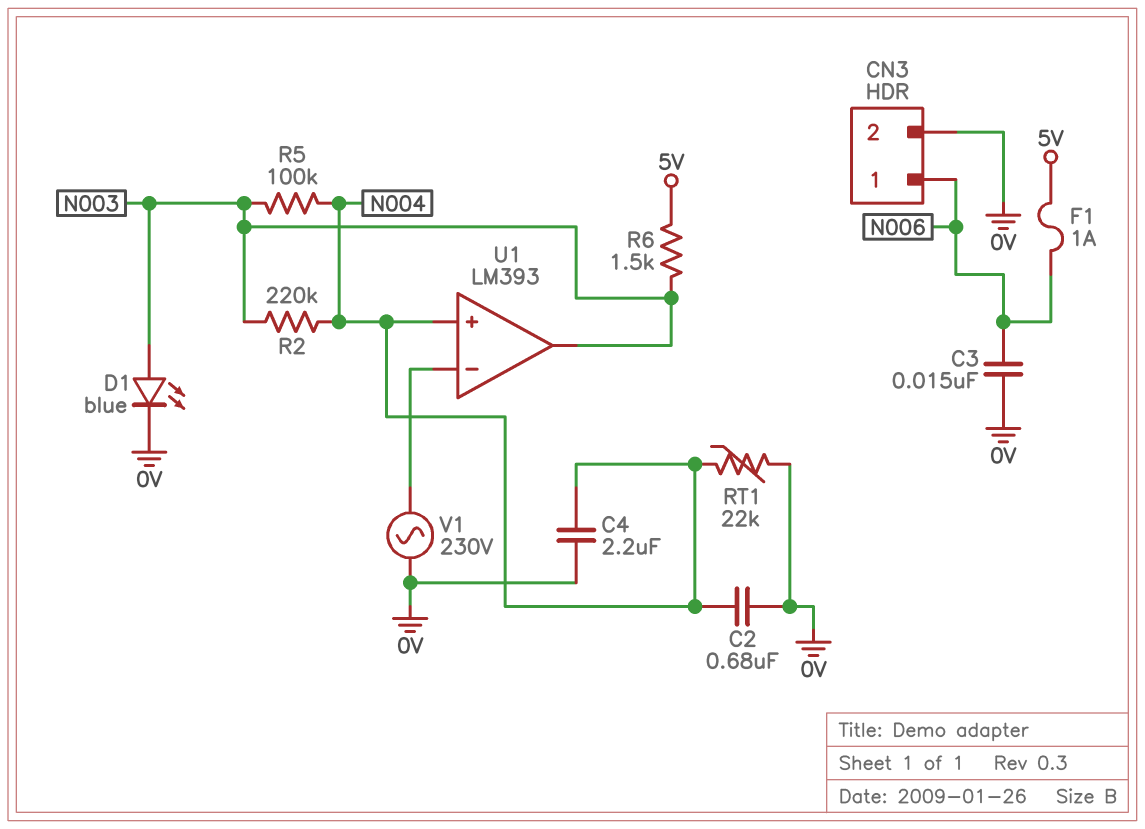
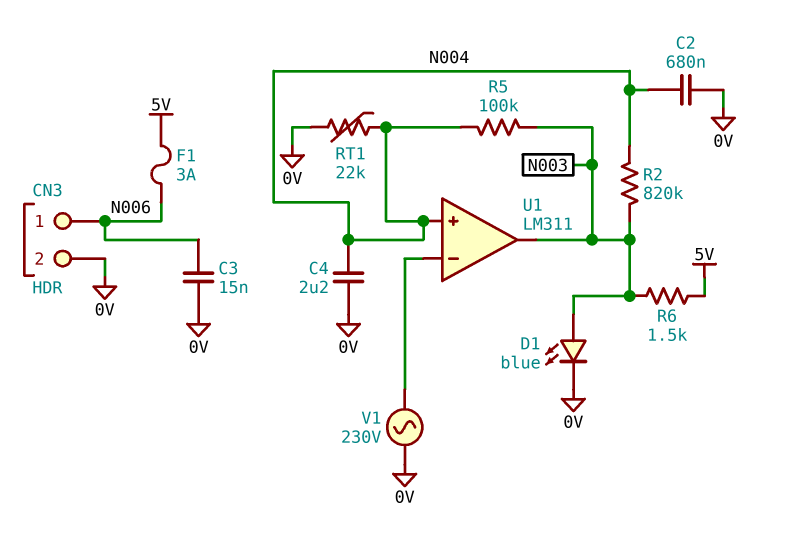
F1: 1A (5V, N006) -> 3A (5V, N006)
R2: 220k (N003, N004) -> 820k (N003, N004)
U1: LM393 -> LM311

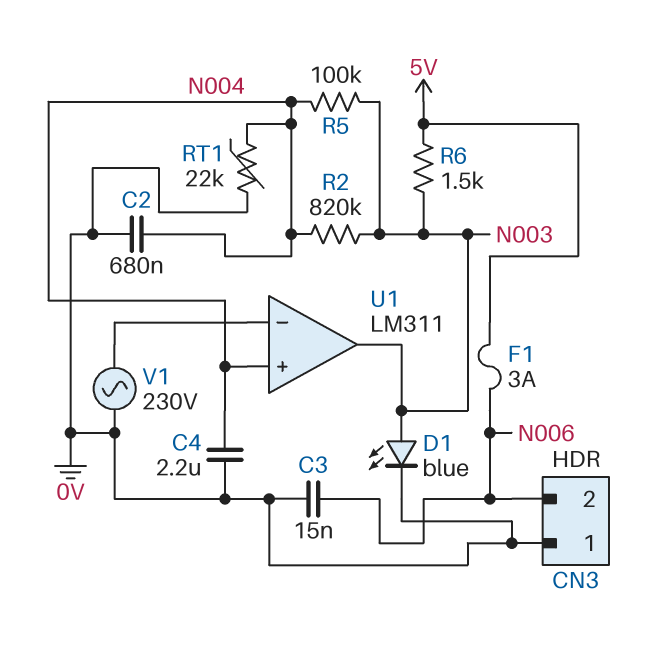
CN3 pin 1: N006 -> 0V
CN3 pin 2: 0V -> N006

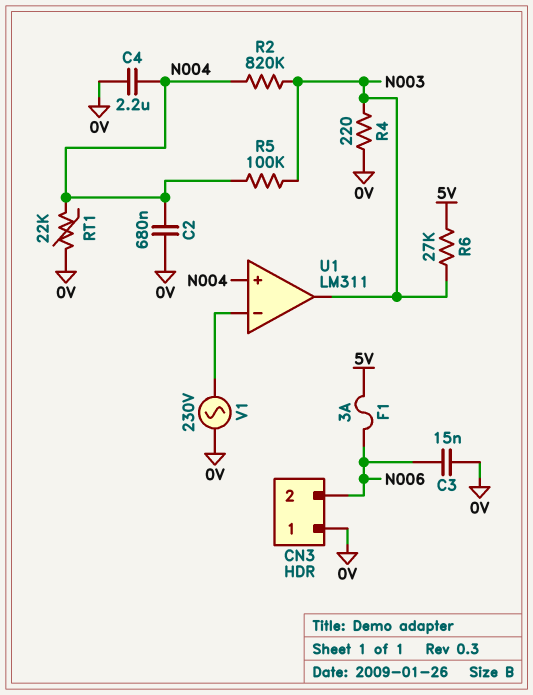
D1: LED blue (A N003, K 0V) -> none
R4: none -> 220 (0V, N003)
R6: 1.5k (5V, N003) -> 27k (5V, N003)

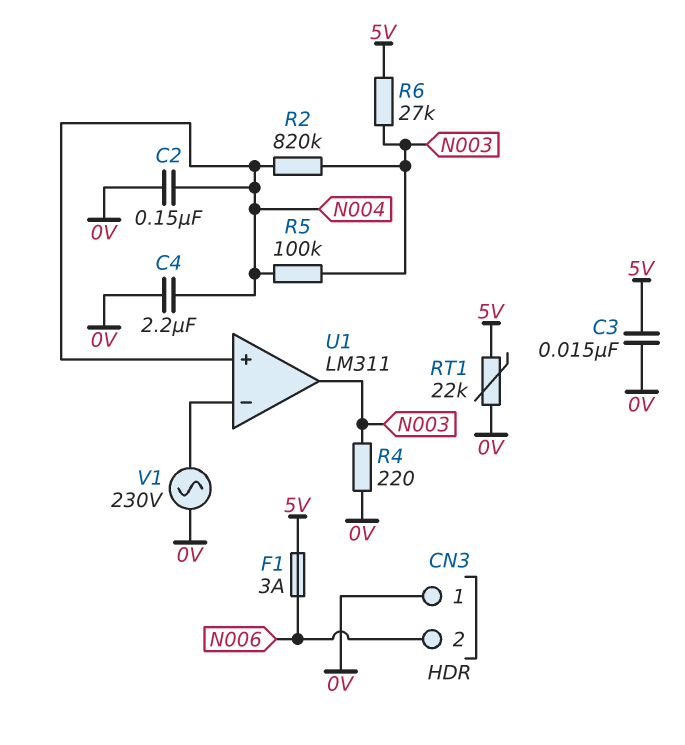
C2: 680nF (0V, N004) -> 150nF (0V, N004)
C3: 15nF (0V, N006) -> 15nF (0V, 5V)
RT1: 22k (0V, N004) -> 22k (0V, 5V)

